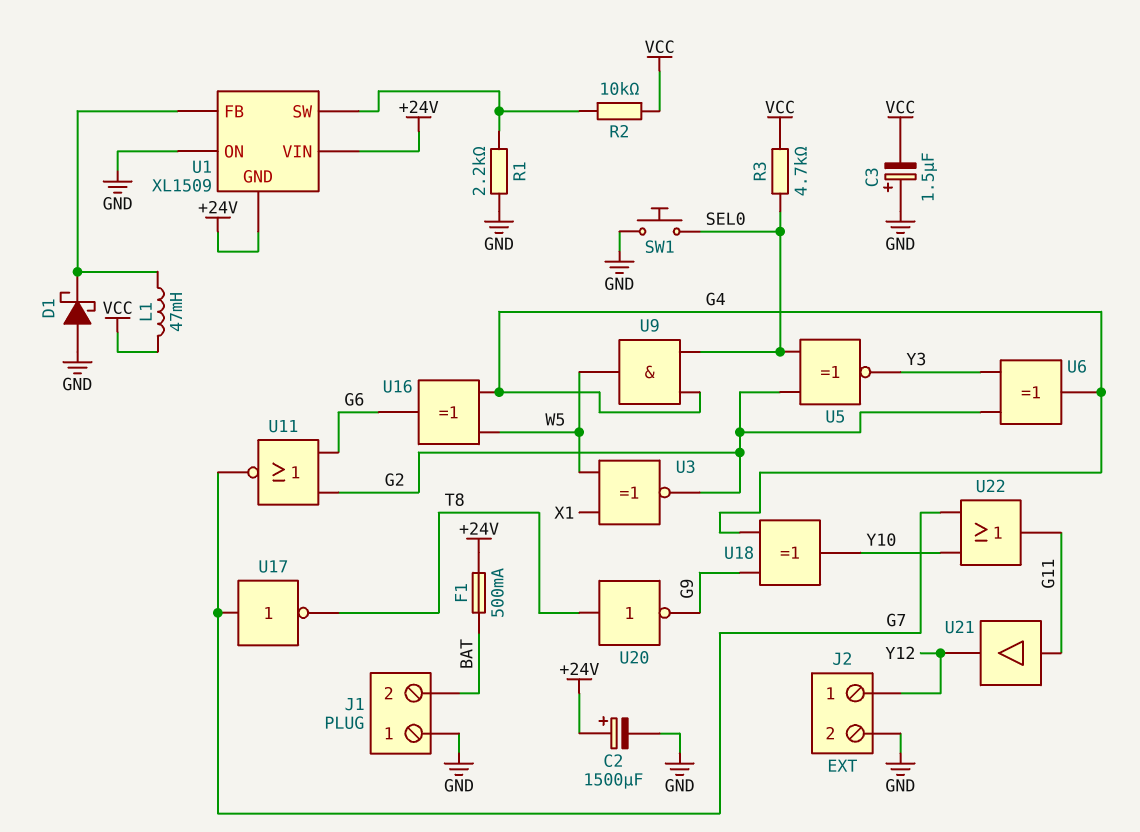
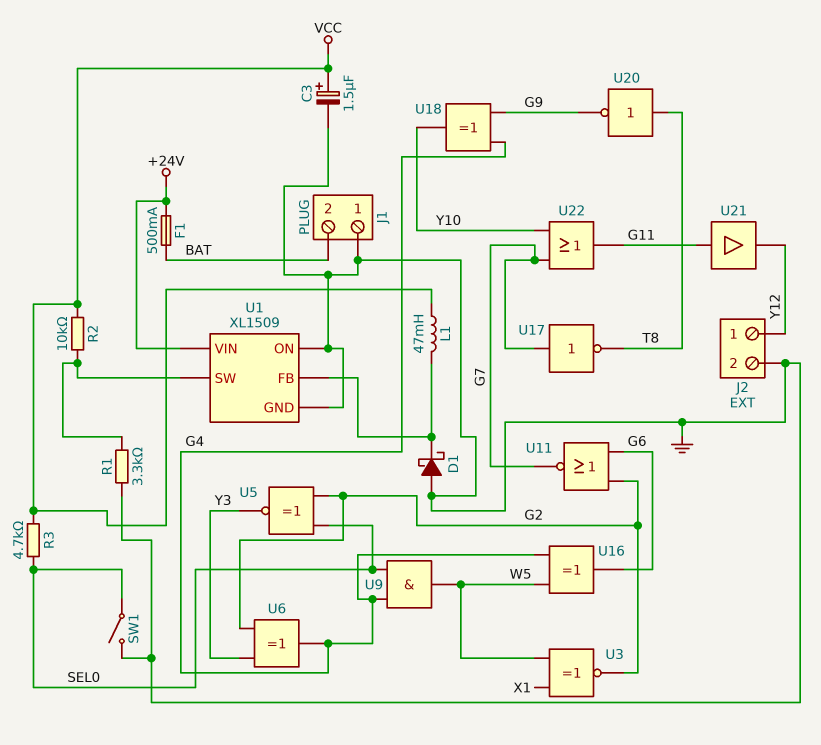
C2: 1500uF (plus +24V, minus GND) -> none
C3: 1.5uF (plus GND, minus VCC) -> 1.5uF (plus VCC, minus GND)
R1: 2.2k (GND, U1/SW) -> 3.3k (GND, U1/SW)
SW1: button (GND, SEL0) -> switch (GND, SEL0)
U1 pin GND: +24V -> GND

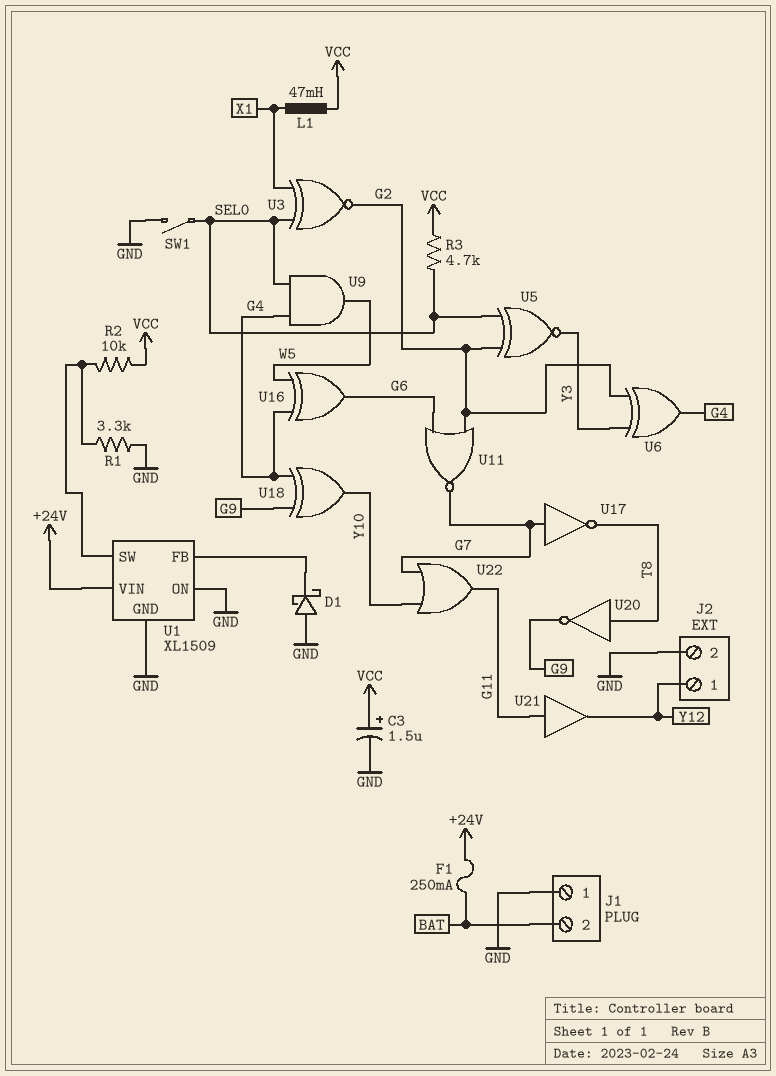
F1: 500mA (+24V, BAT) -> 250mA (+24V, BAT)
L1: 47mH (U1/FB, VCC) -> 47mH (VCC, X1)
U3: XNOR (in W5, in X1, out G2) -> XNOR (in SEL0, in X1, out G2)

